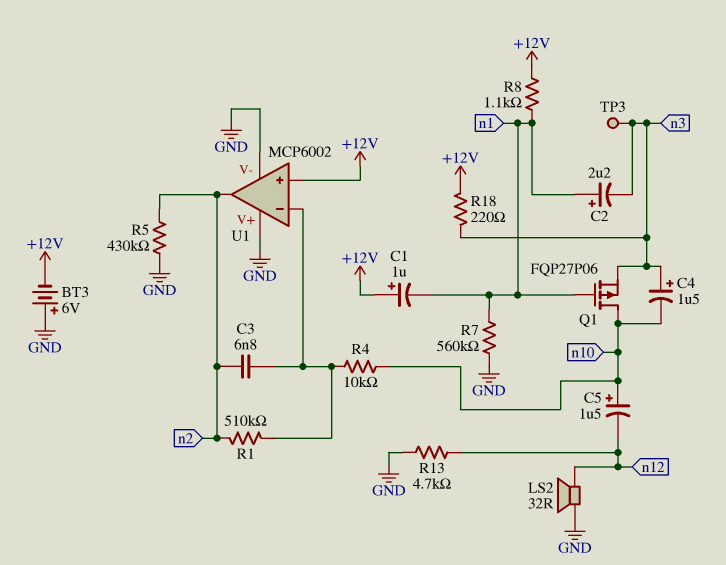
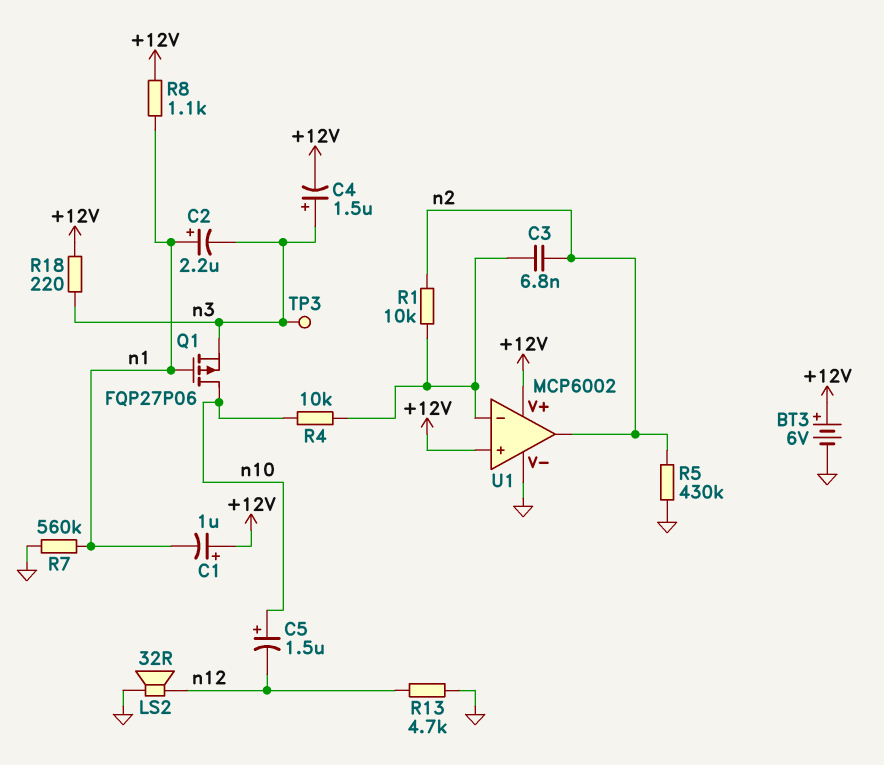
BT3: 6V (plus GND, minus +12V) -> 6V (plus +12V, minus GND)
C4: 1.5uF (plus n3, minus n10) -> 1.5uF (plus n3, minus +12V)
R1: 510k (U1/in-, n2) -> 10k (U1/in-, n2)
U1 pin V+: GND -> +12V

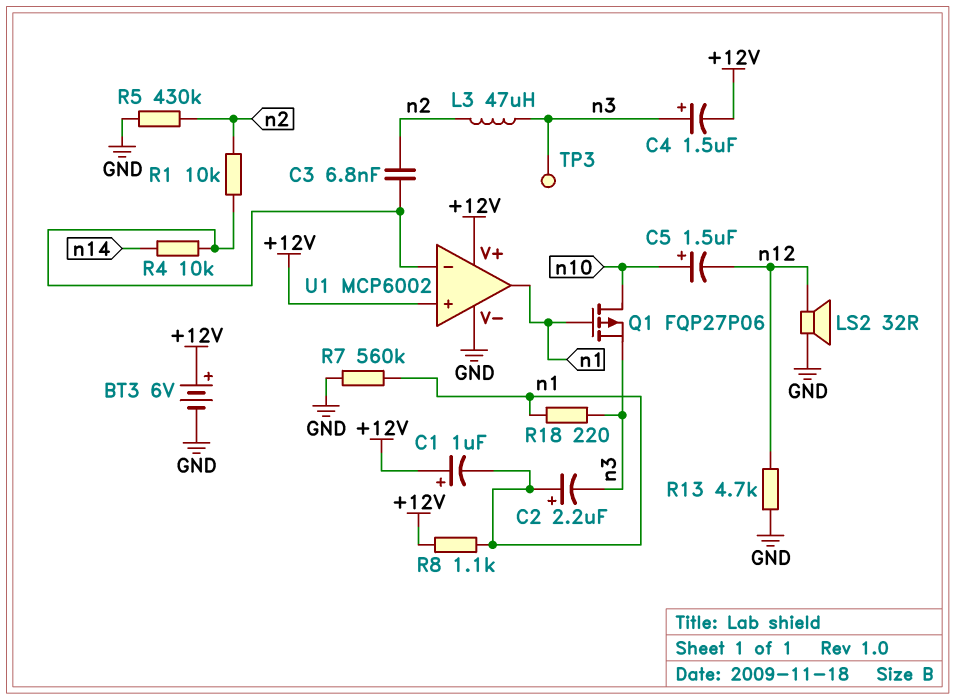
L3: none -> 47uH (n2, n3)
R4: 10k (U1/in-, n10) -> 10k (U1/in-, n14)
R18: 220 (+12V, n3) -> 220 (n1, n3)
U1 pin out: n2 -> n1

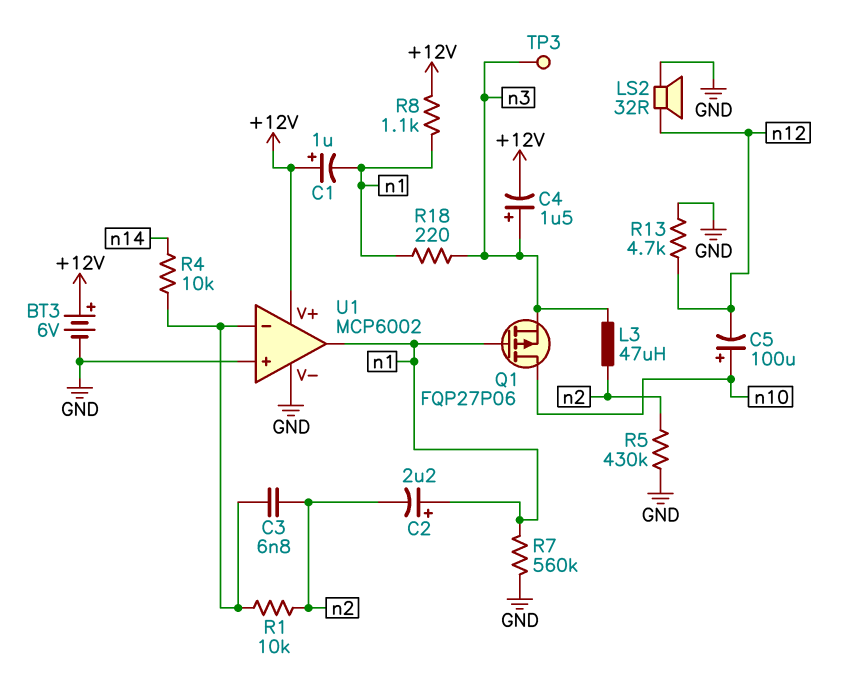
C2: 2.2uF (plus n1, minus n3) -> 2.2uF (plus n1, minus n2)
C5: 1.5uF (plus n10, minus n12) -> 100uF (plus n10, minus n12)
U1 pin in+: +12V -> GND

